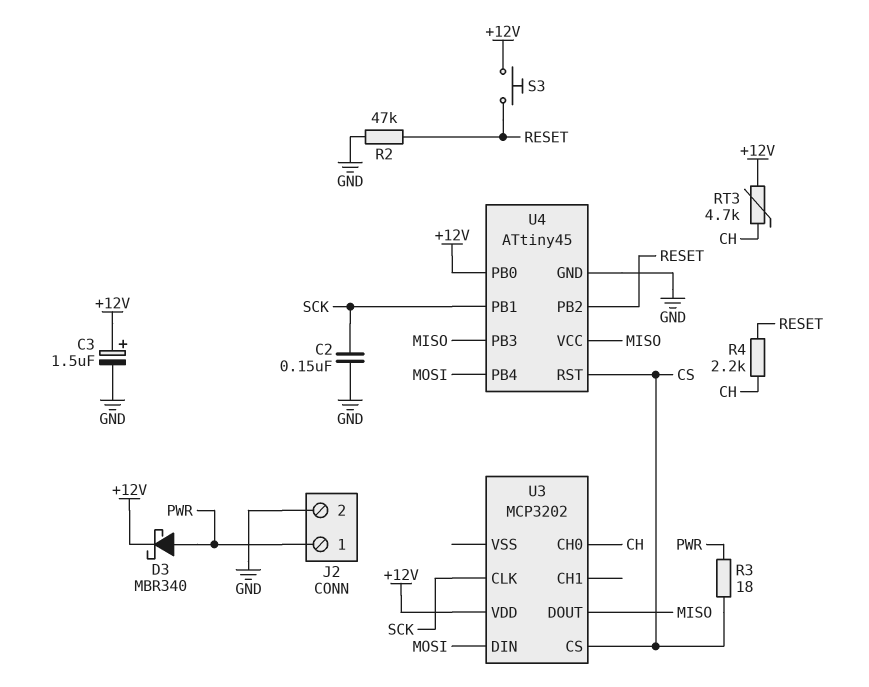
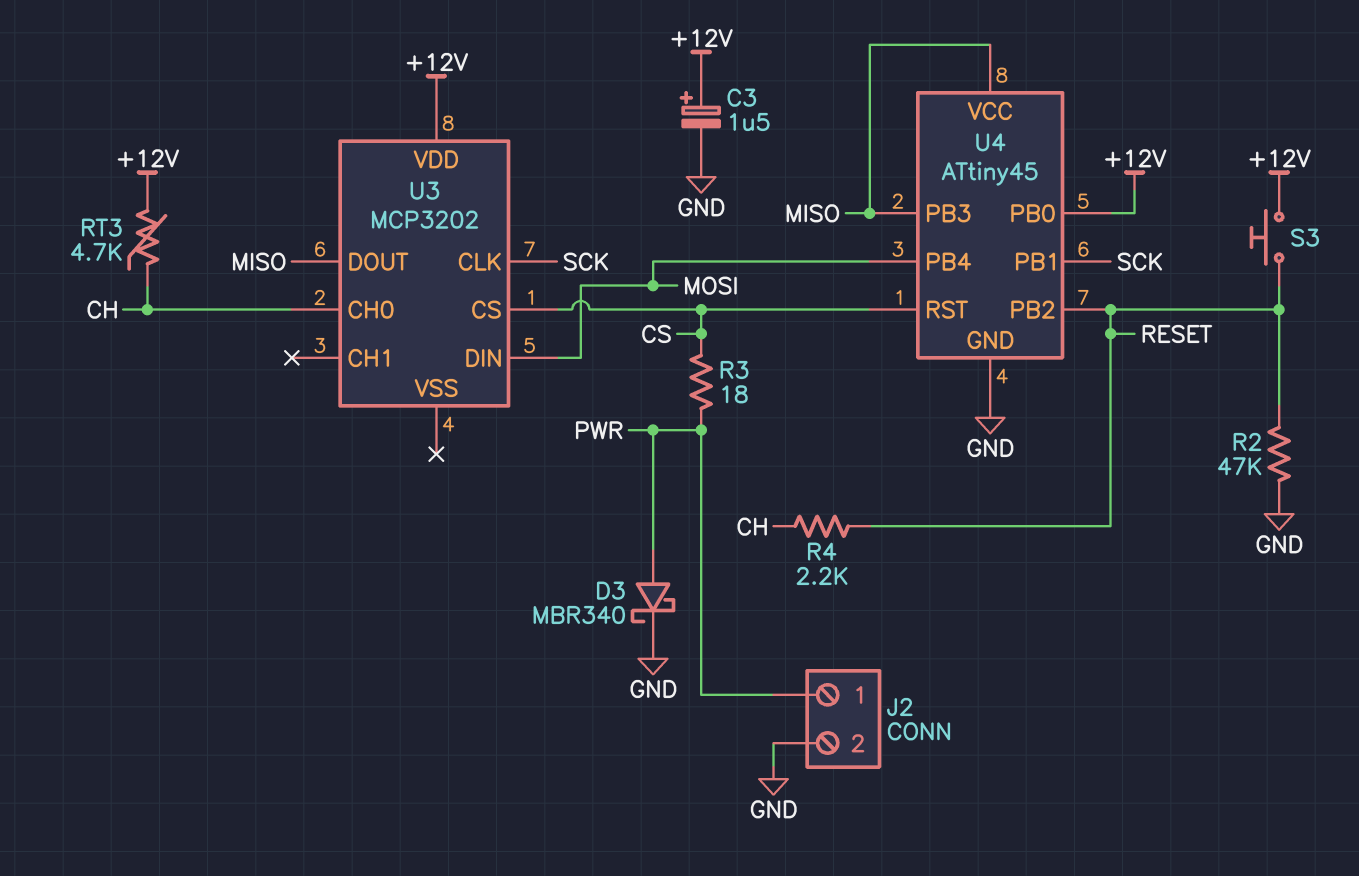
C2: 150nF (GND, SCK) -> none
D3: schottky MBR340 (A PWR, K +12V) -> schottky MBR340 (A PWR, K GND)

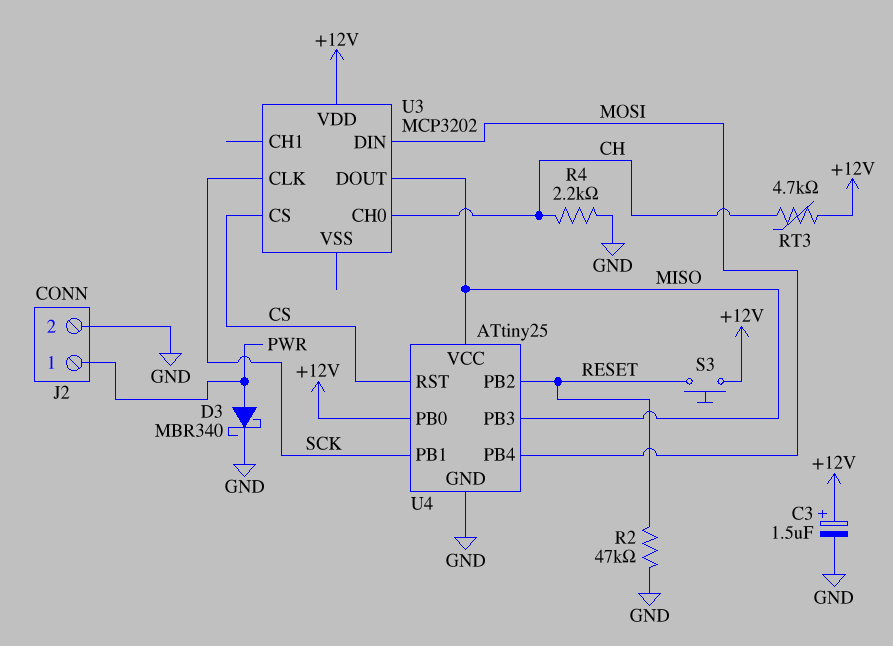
R3: 18 (CS, PWR) -> none
R4: 2.2k (CH, RESET) -> 2.2k (CH, GND)
U4: ATtiny45 -> ATtiny25

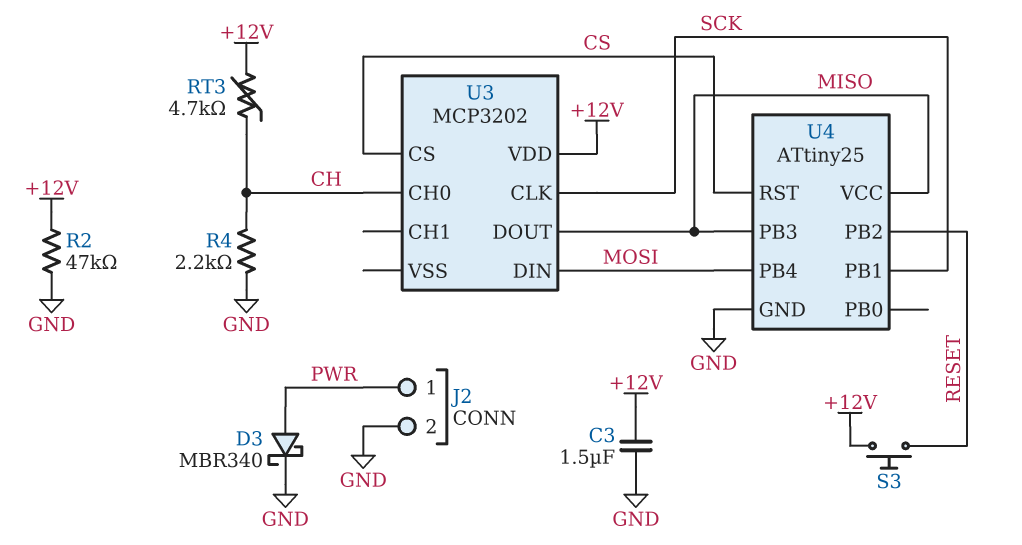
C3: 1.5uF (plus +12V, minus GND) -> 1.5uF (+12V, GND)
R2: 47k (GND, RESET) -> 47k (+12V, GND)
U4 pin PB0: +12V -> none

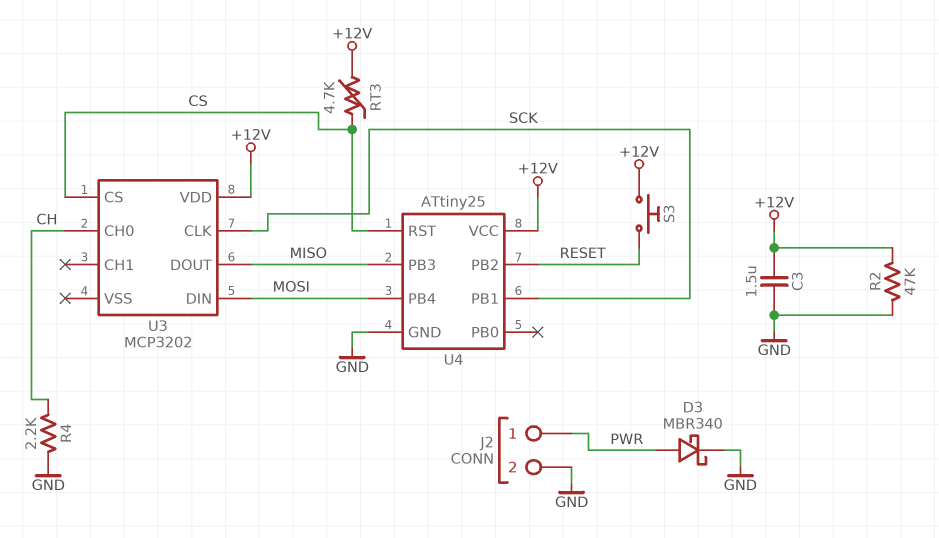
RT3: 4.7k (+12V, CH) -> 4.7k (+12V, CS)
U4 pin VCC: MISO -> +12V

